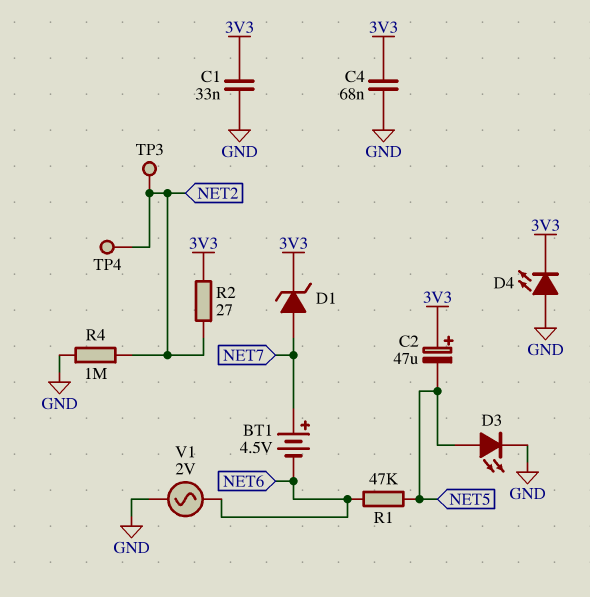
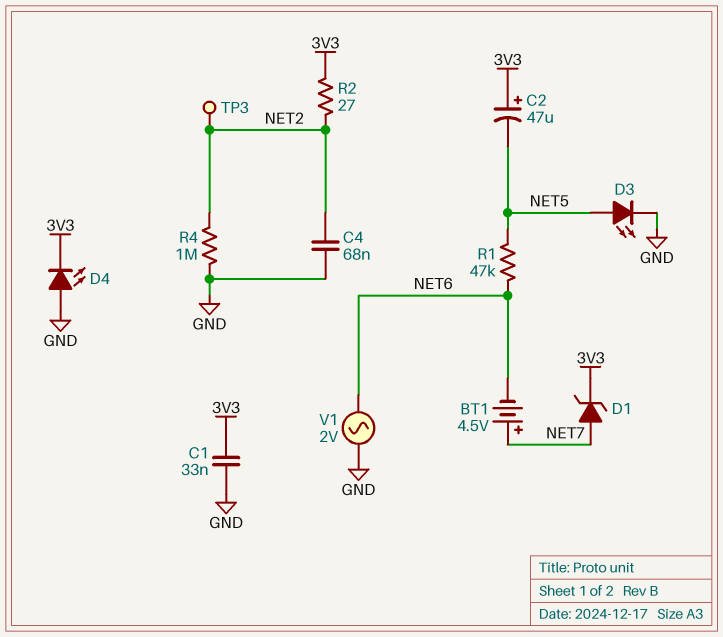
C4: 68nF (3V3, GND) -> 68nF (GND, NET2)
TP4: test point (NET2) -> none

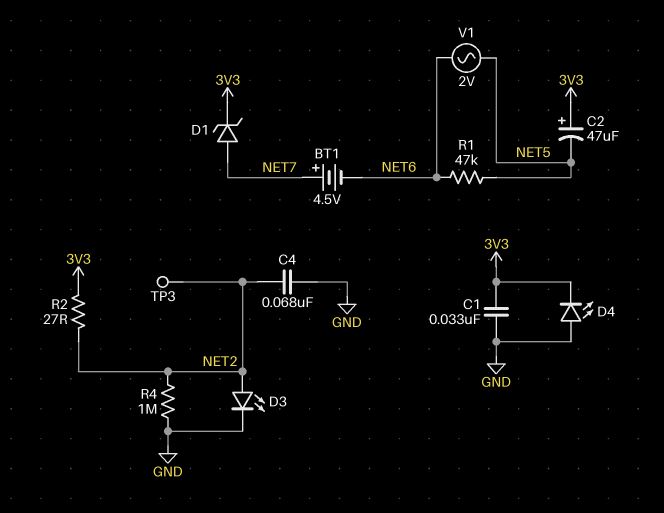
D3: LED (A NET5, K GND) -> LED (A NET2, K GND)
V1: AC 2V (GND, NET6) -> AC 2V (NET5, NET6)

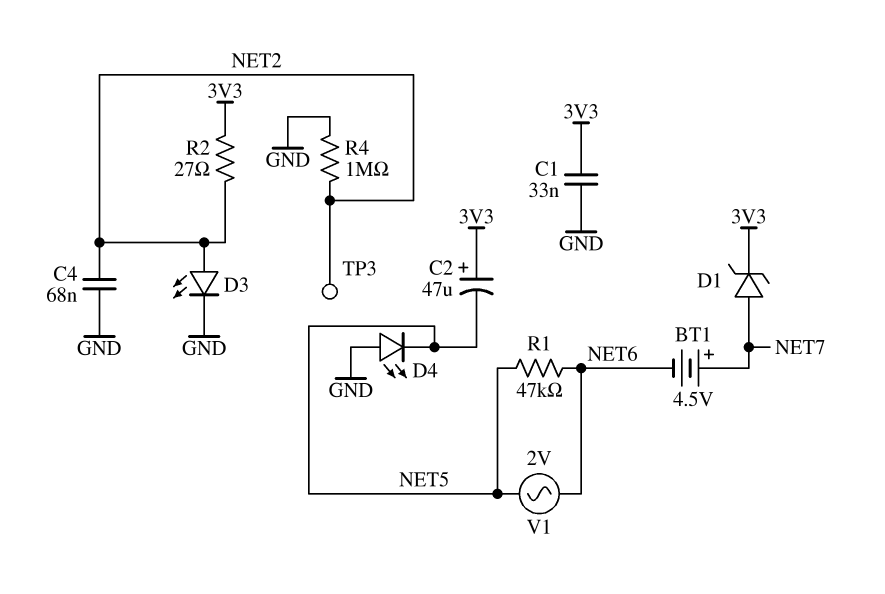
D4: LED (A GND, K 3V3) -> LED (A GND, K NET5)

